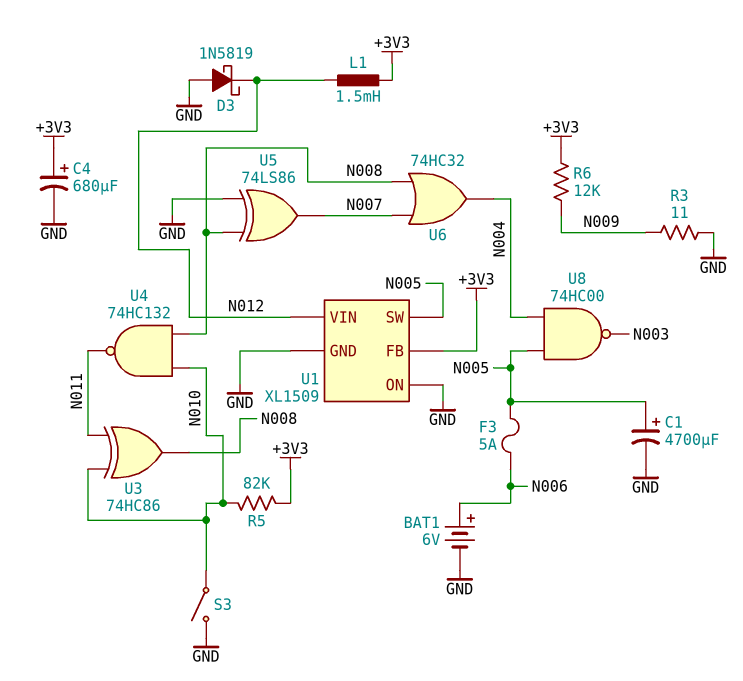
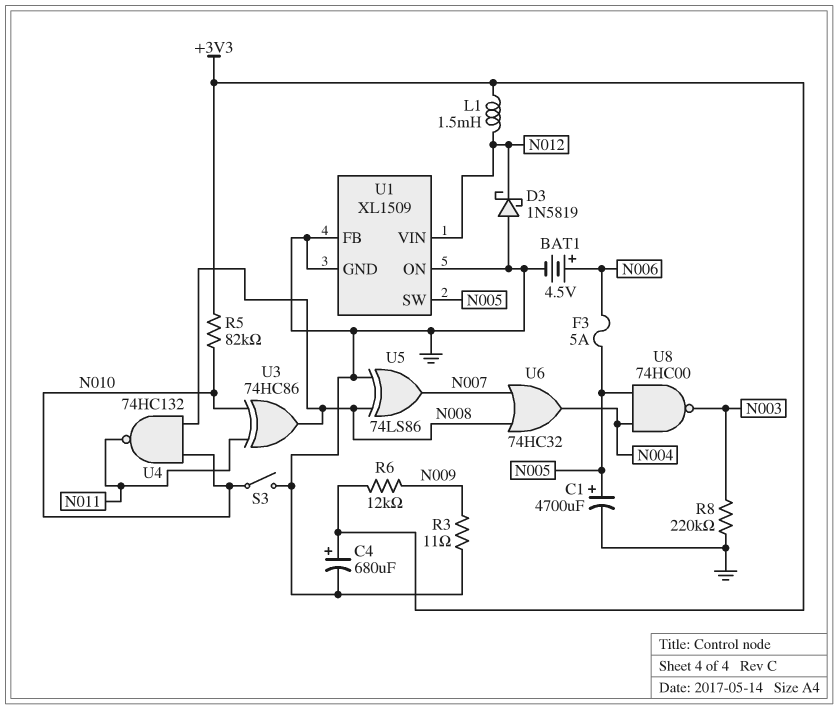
BAT1: 6V (plus N006, minus GND) -> 4.5V (plus N006, minus GND)
R8: none -> 220k (GND, N003)
U1 pin FB: +3V3 -> GND

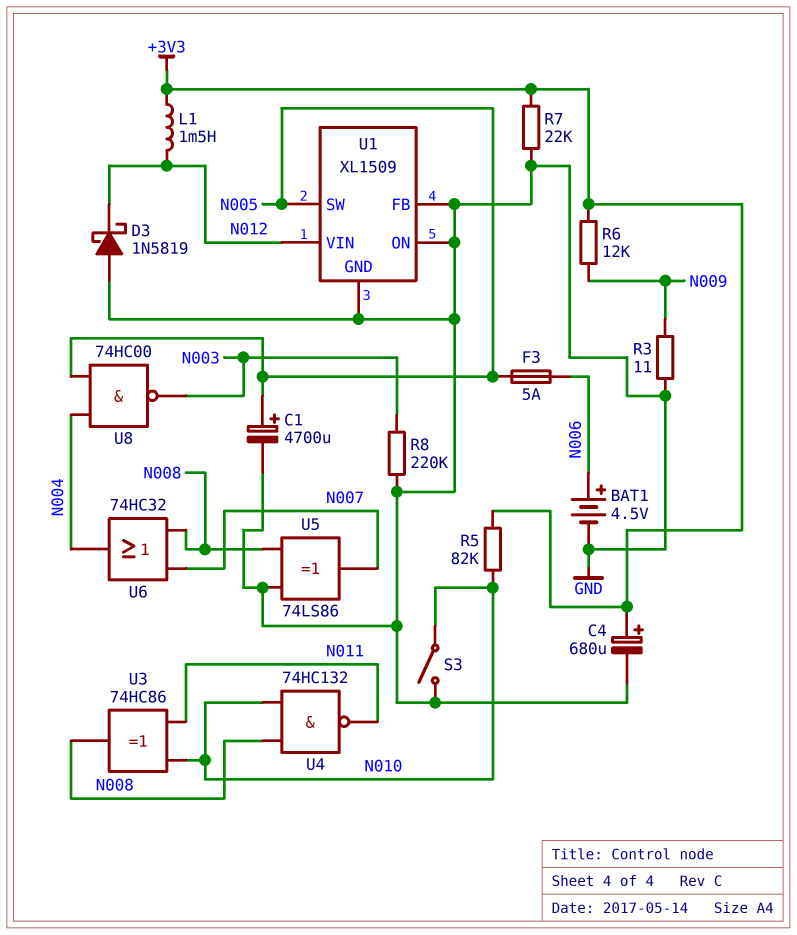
R7: none -> 22k (+3V3, GND)

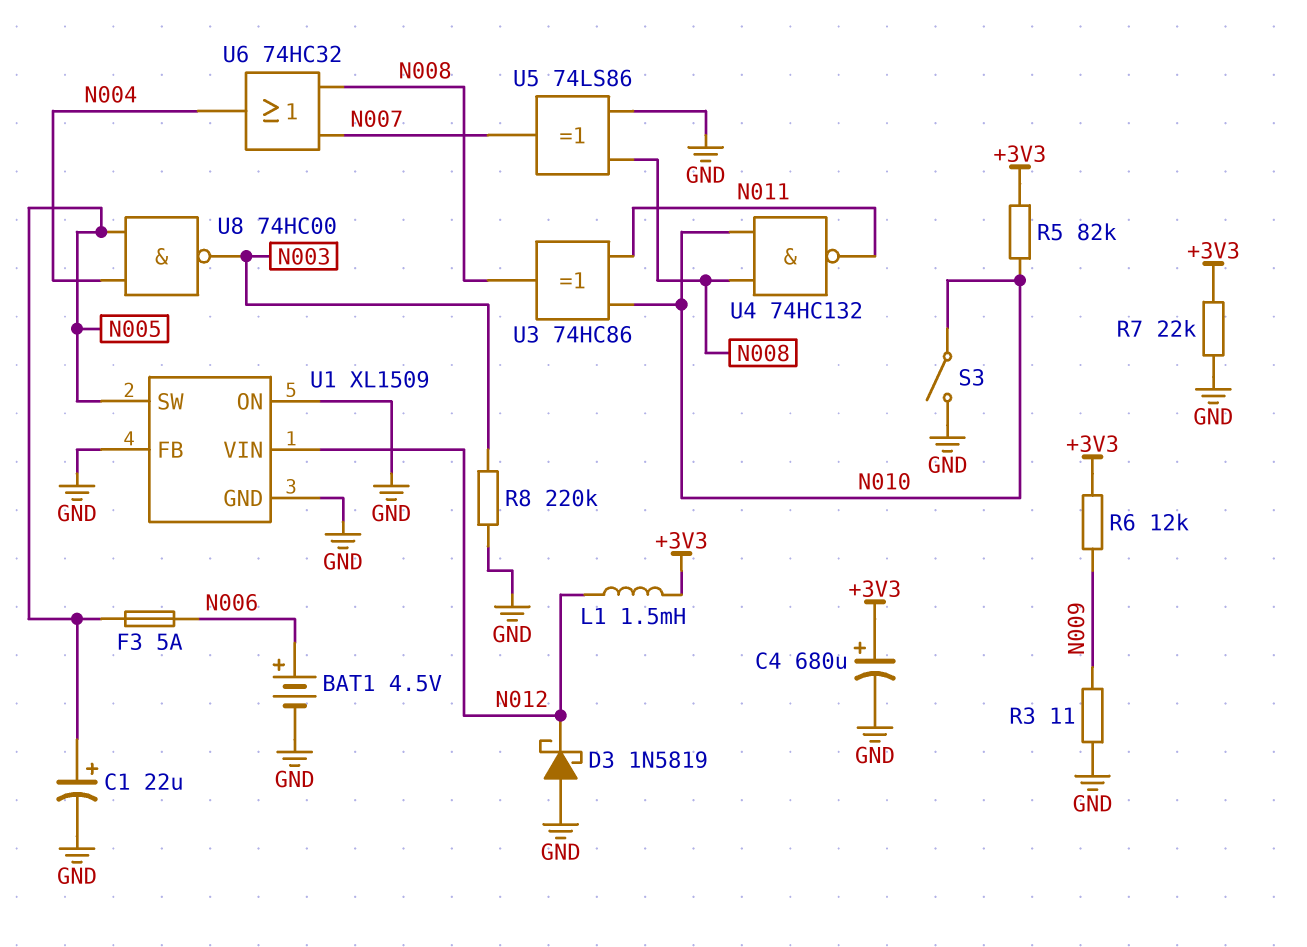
C1: 4700uF (plus N005, minus GND) -> 22uF (plus N005, minus GND)

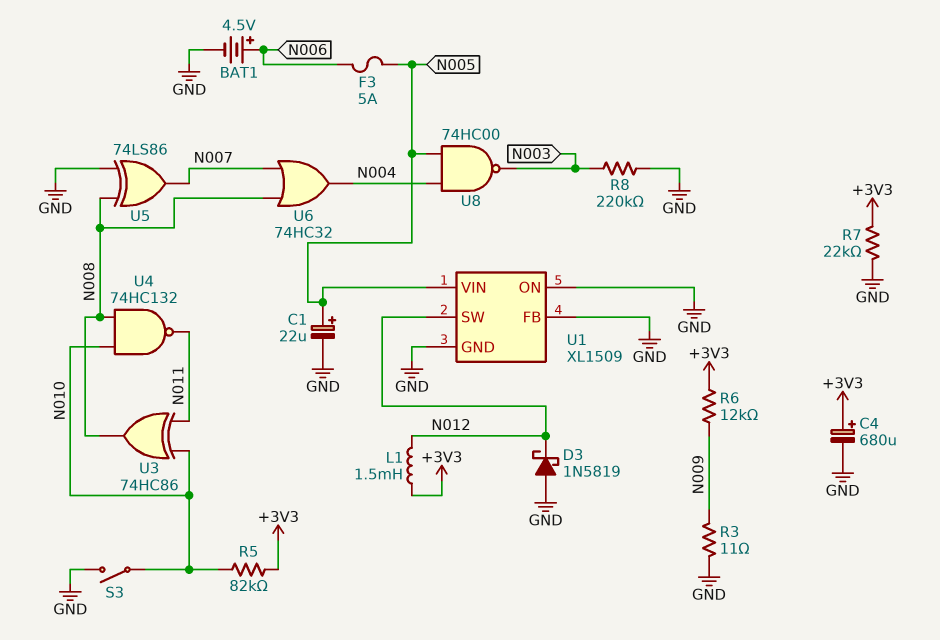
U1 pin SW: N005 -> N012
U1 pin VIN: N012 -> N005

